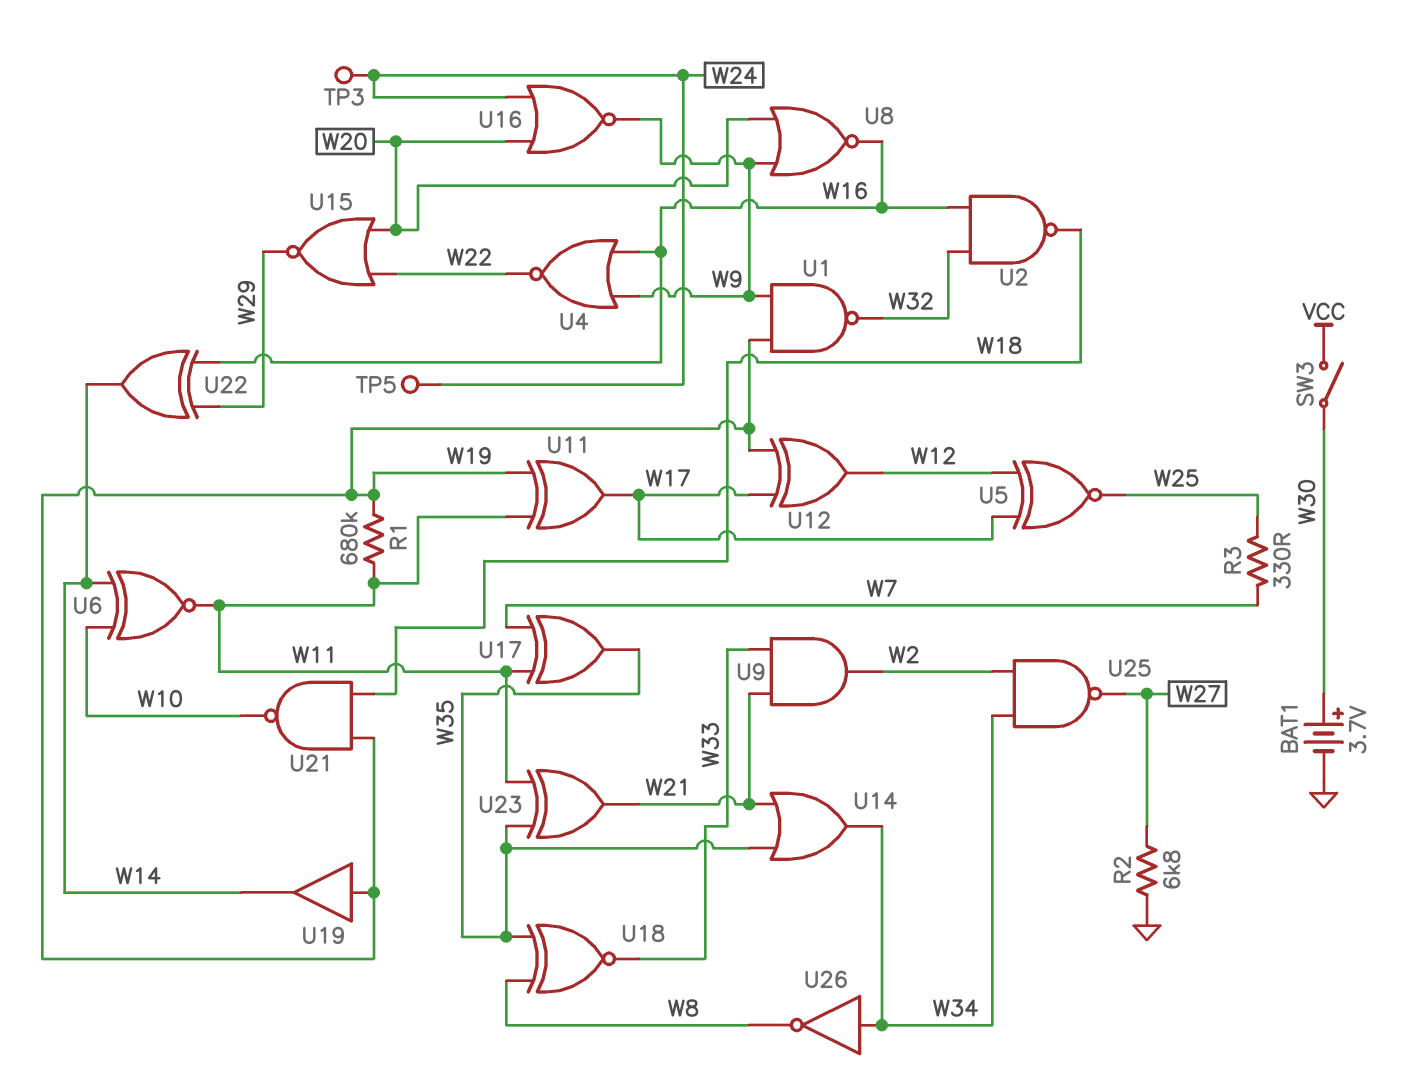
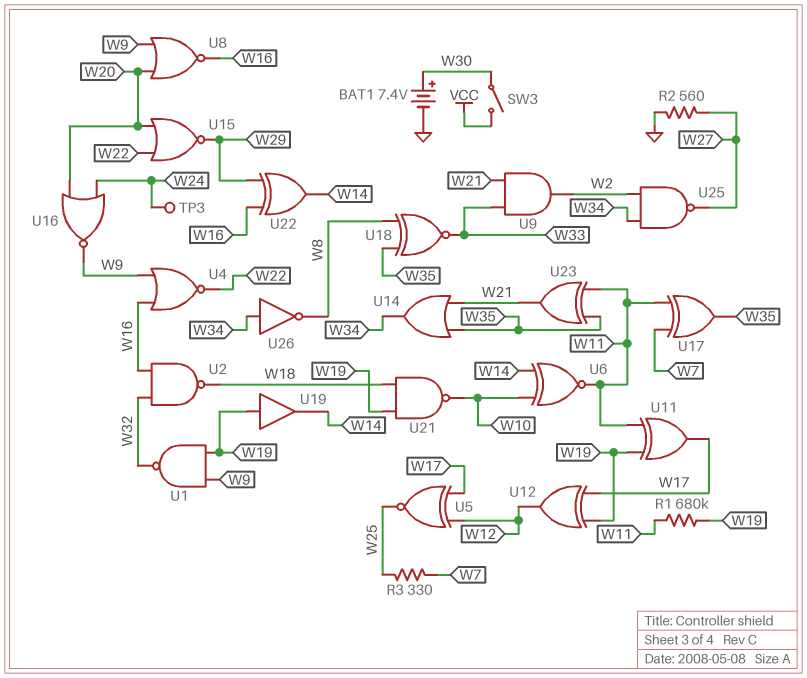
BAT1: 3.7V (plus W30, minus GND) -> 7.4V (plus W30, minus GND)
R2: 6.8k (GND, W27) -> 560 (GND, W27)
TP5: test point (W24) -> none

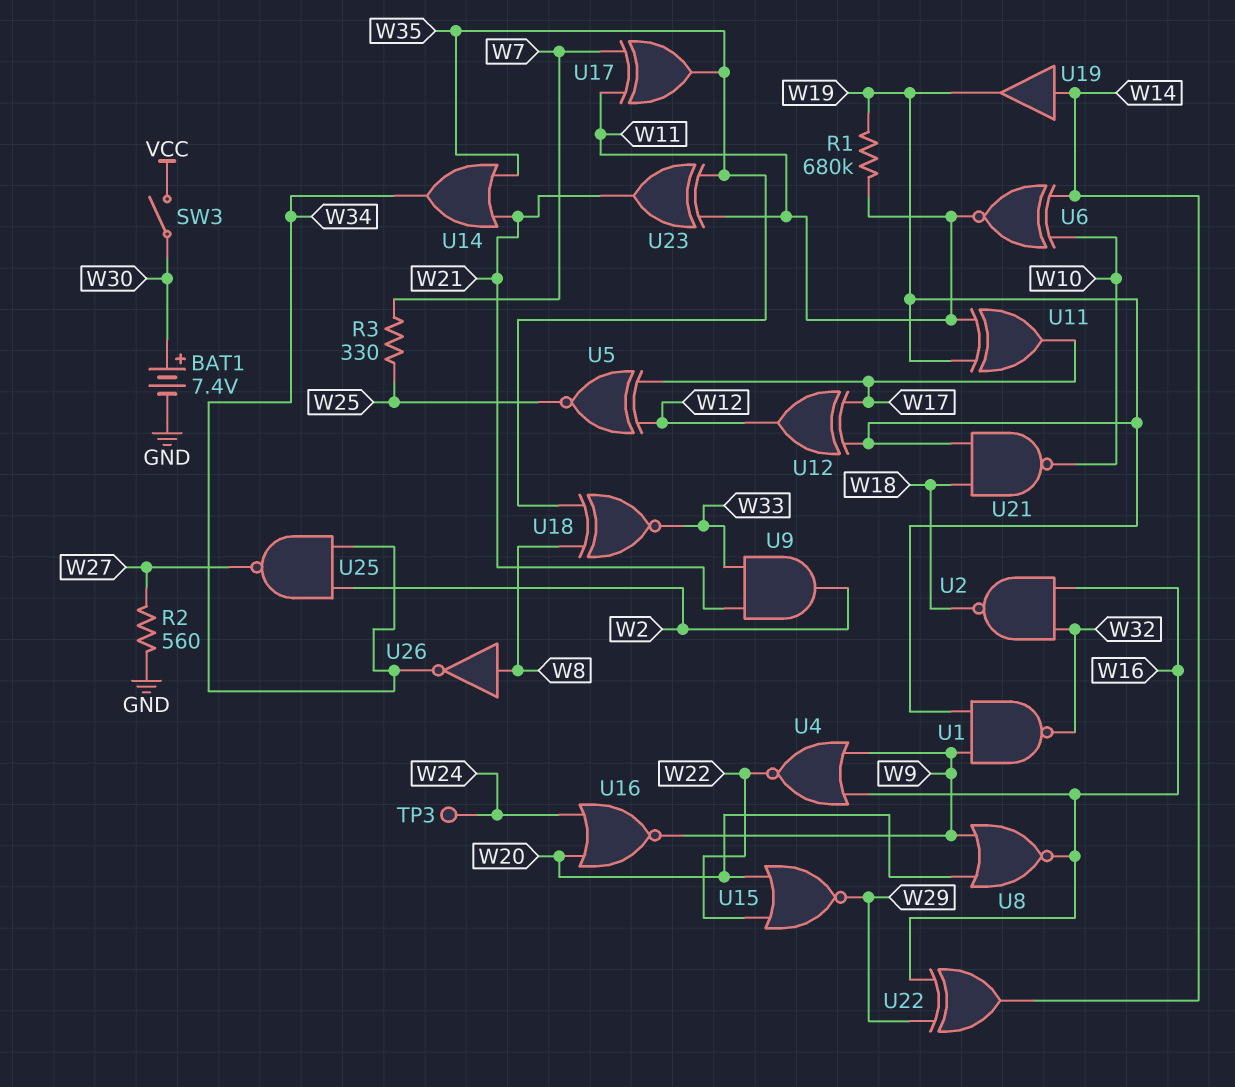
U19: buffer (in W19, out W14) -> buffer (in W14, out W19)
U26: NOT (in W34, out W8) -> NOT (in W8, out W34)

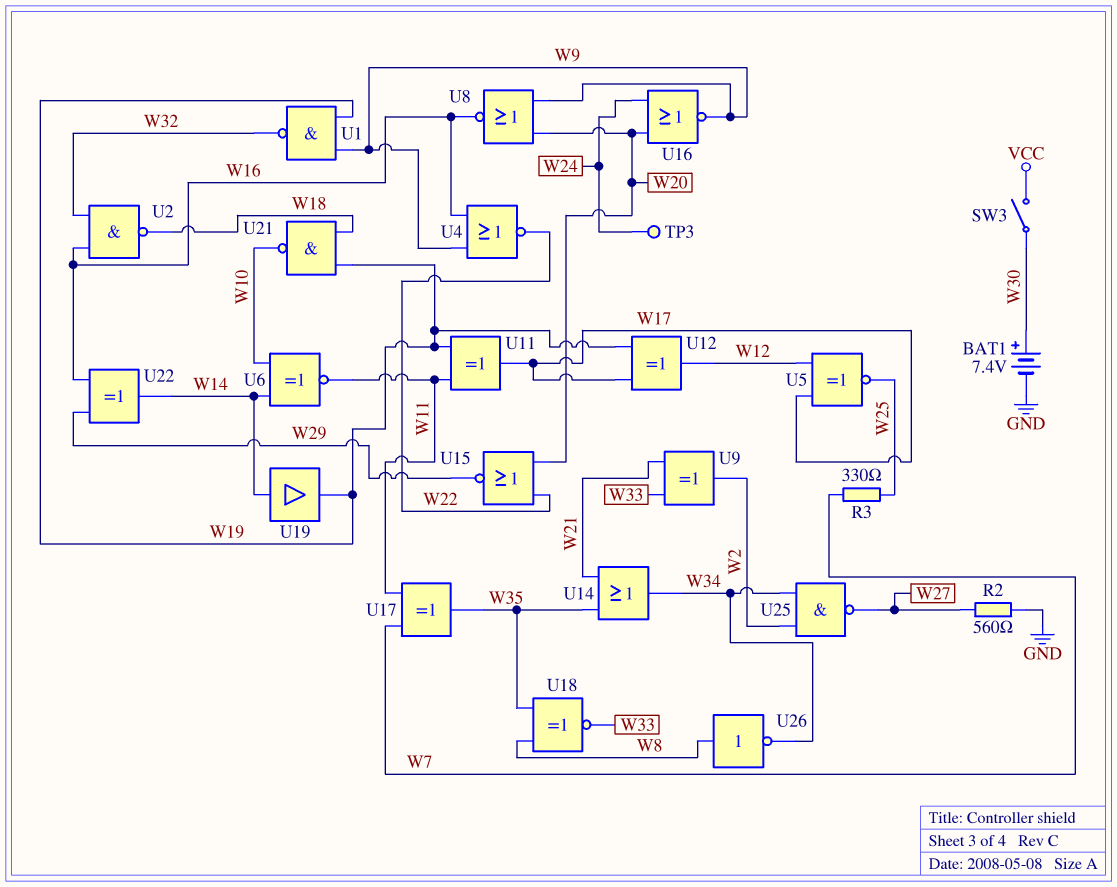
R1: 680k (W11, W19) -> none
U9: AND (in W21, in W33, out W2) -> XOR (in W21, in W33, out W2)
U23: XOR (in W11, in W35, out W21) -> none

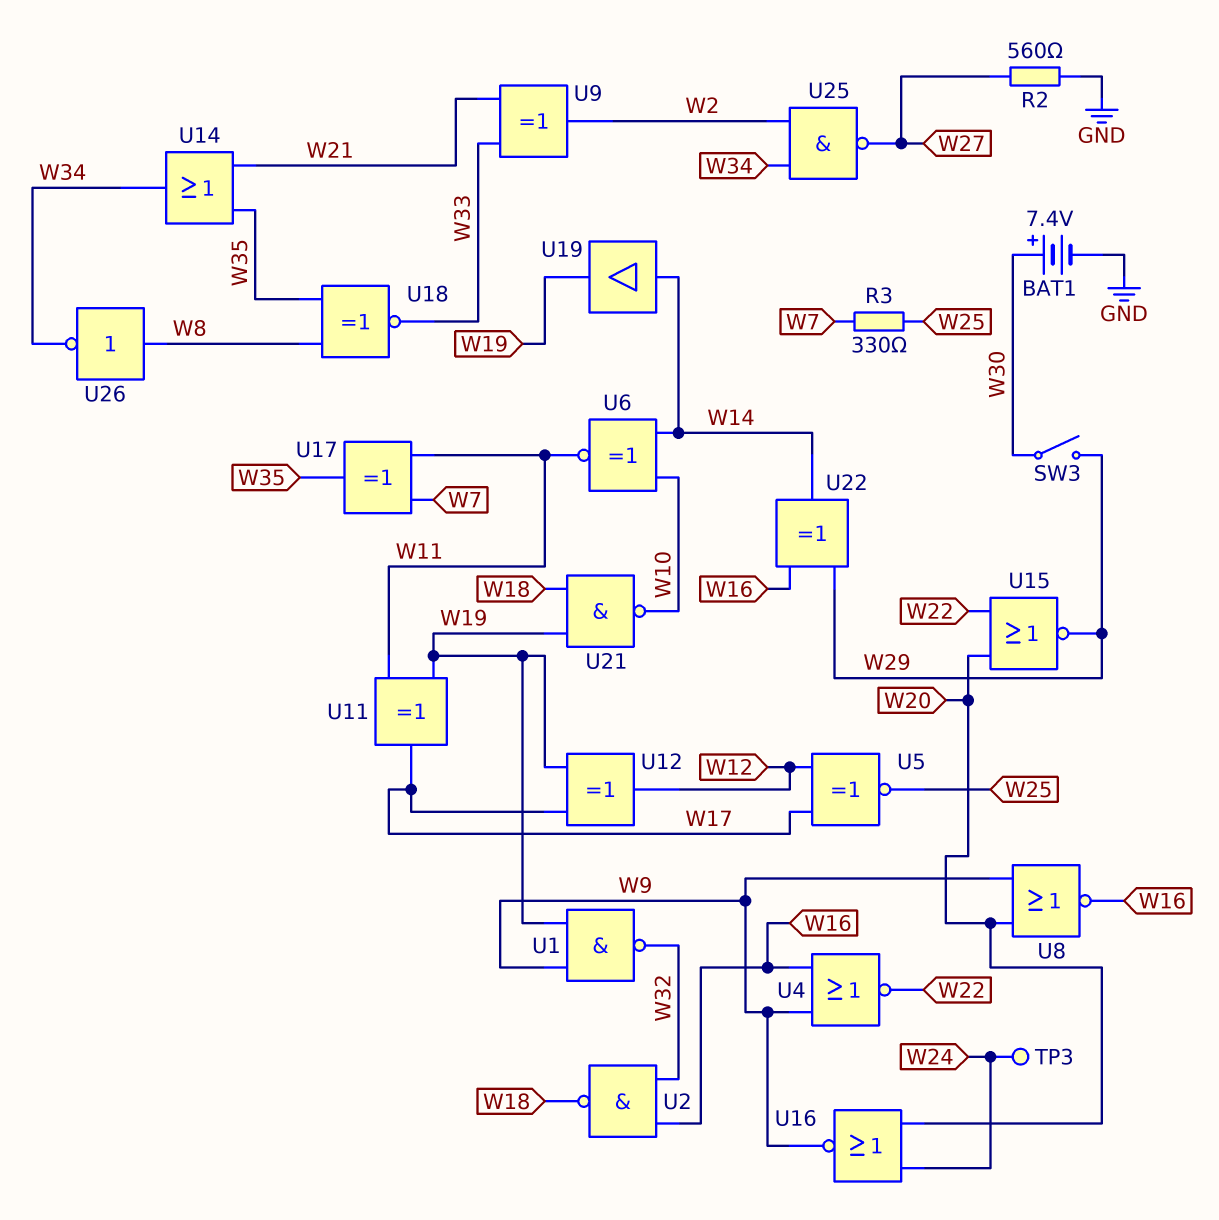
SW3: switch (VCC, W30) -> switch (W29, W30)

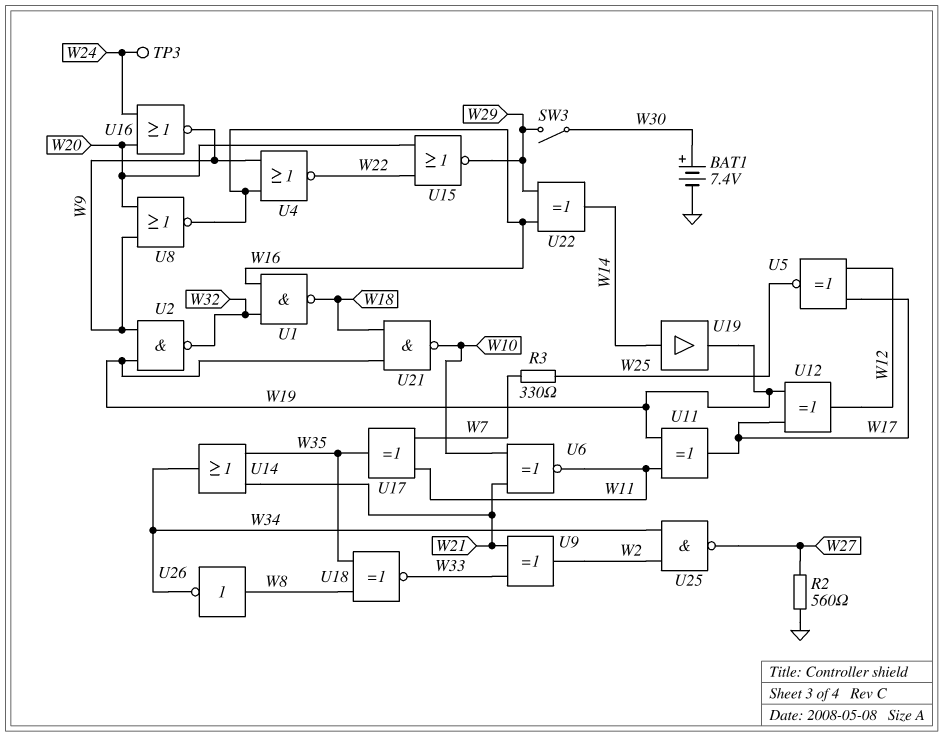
U1: NAND (in W9, in W19, out W32) -> NAND (in W16, in W32, out W18)
U2: NAND (in W16, in W32, out W18) -> NAND (in W9, in W19, out W32)
U6: XNOR (in W10, in W14, out W11) -> XNOR (in W10, in W21, out W11)

